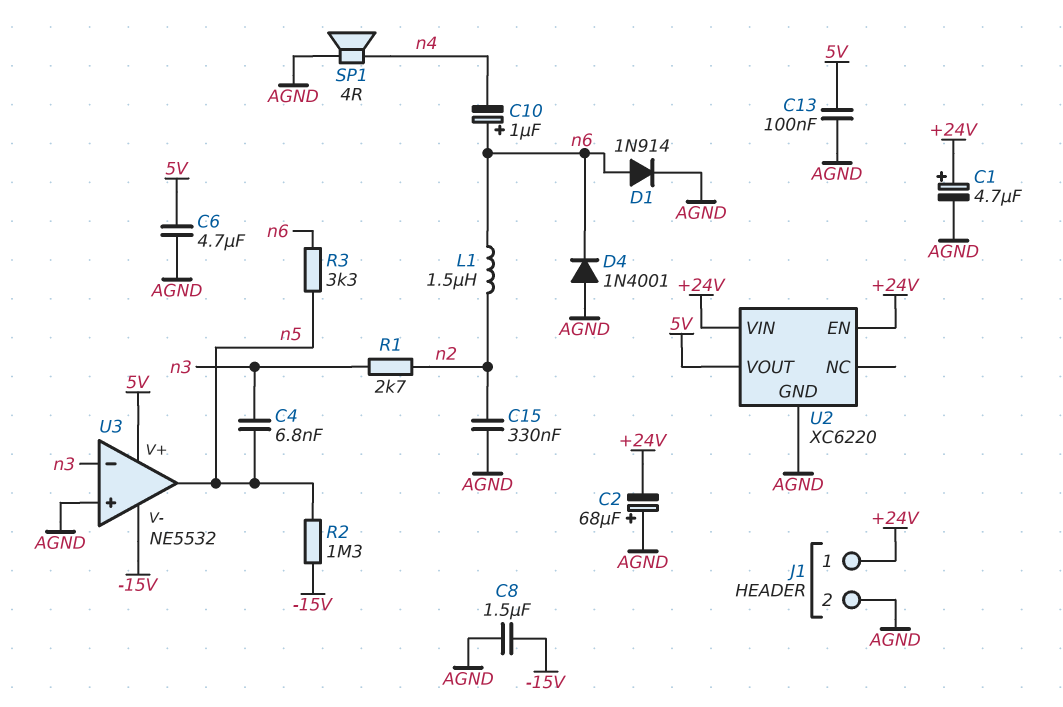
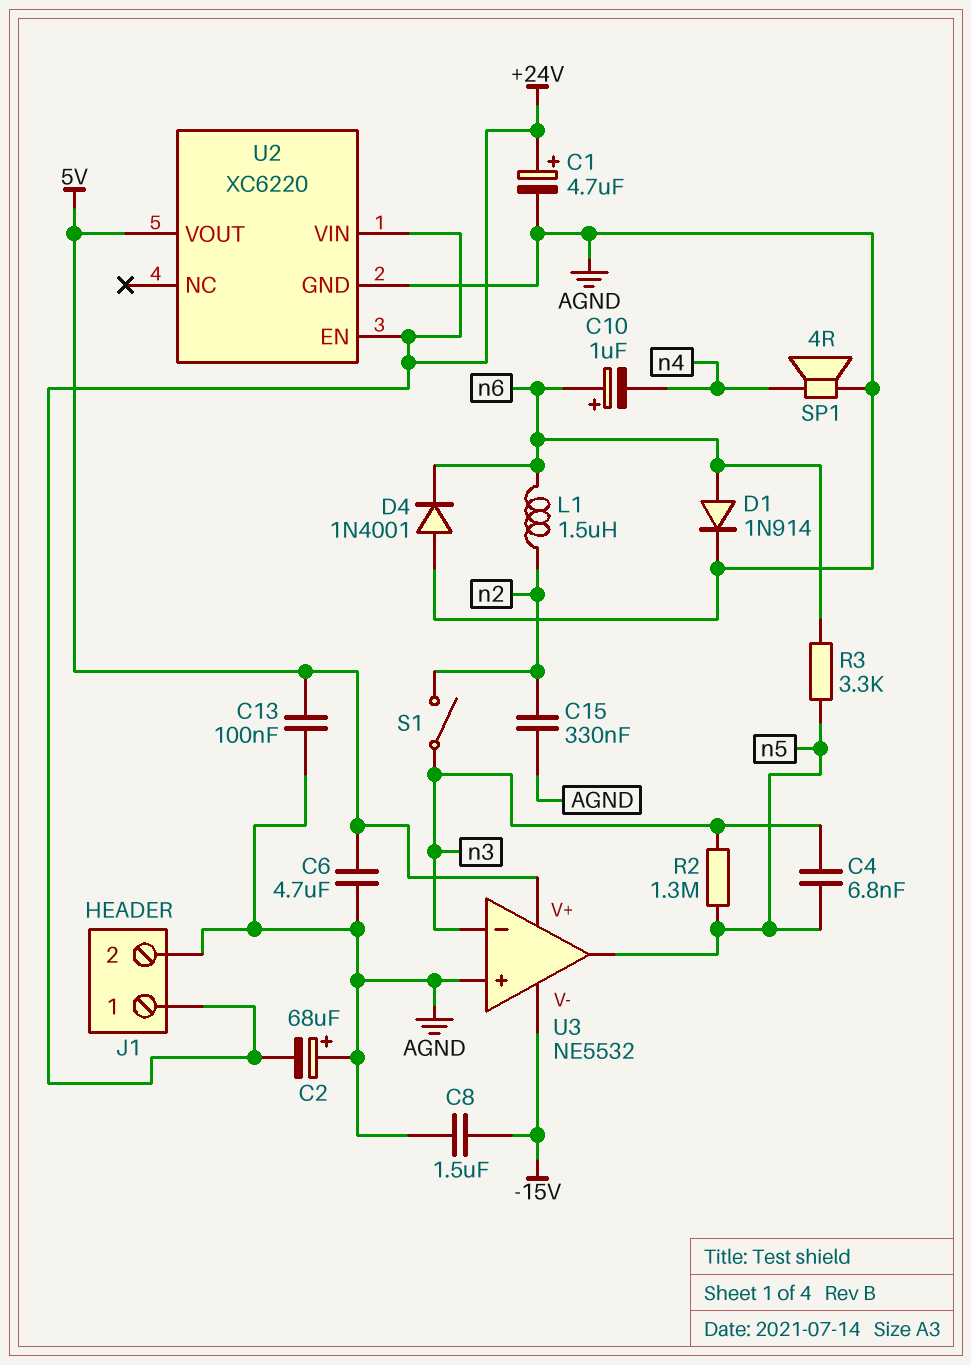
R1: 2.7k (n2, n3) -> none
R2: 1.3M (-15V, n5) -> 1.3M (n3, n5)
S1: none -> switch (n2, n3)

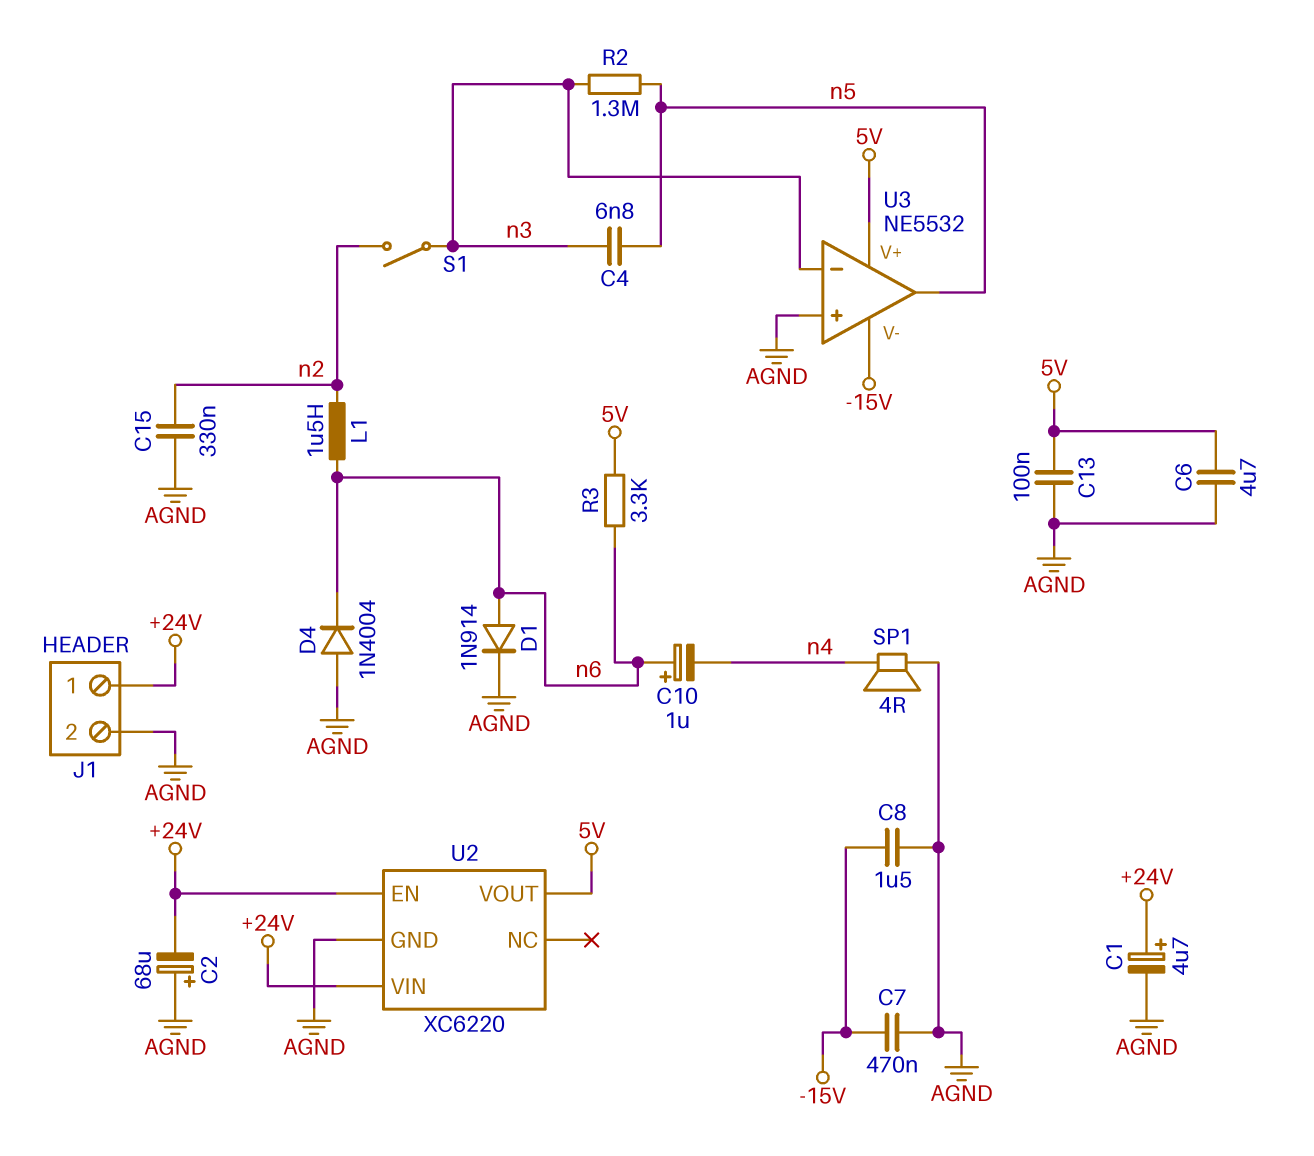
C7: none -> 470nF (-15V, AGND)
D4: diode 1N4001 (A AGND, K n6) -> diode 1N4004 (A AGND, K n6)
R3: 3.3k (n5, n6) -> 3.3k (5V, n6)

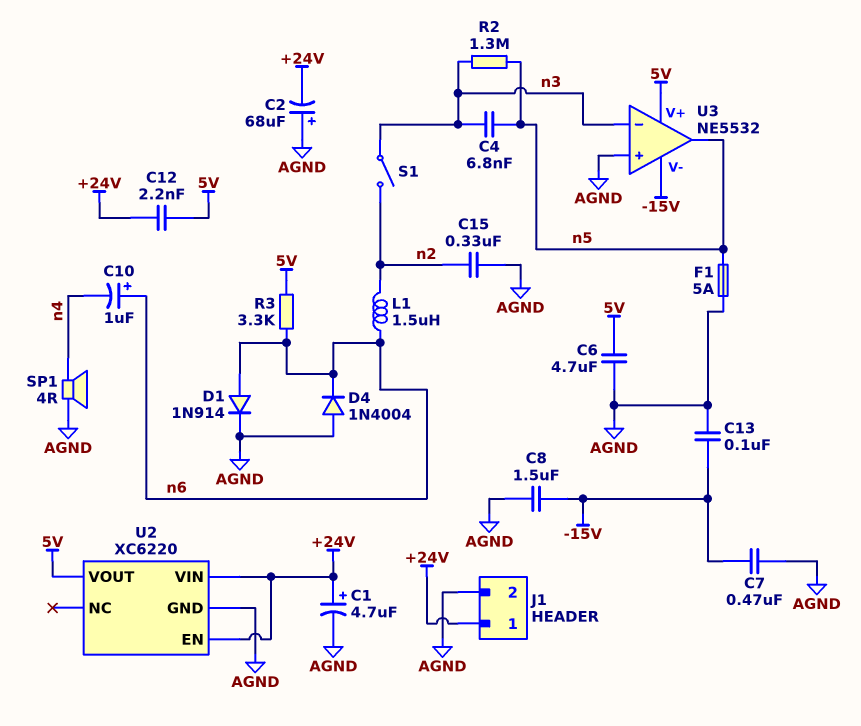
C12: none -> 2.2nF (+24V, 5V)
C13: 100nF (5V, AGND) -> 100nF (-15V, AGND)
F1: none -> 5A (AGND, n5)

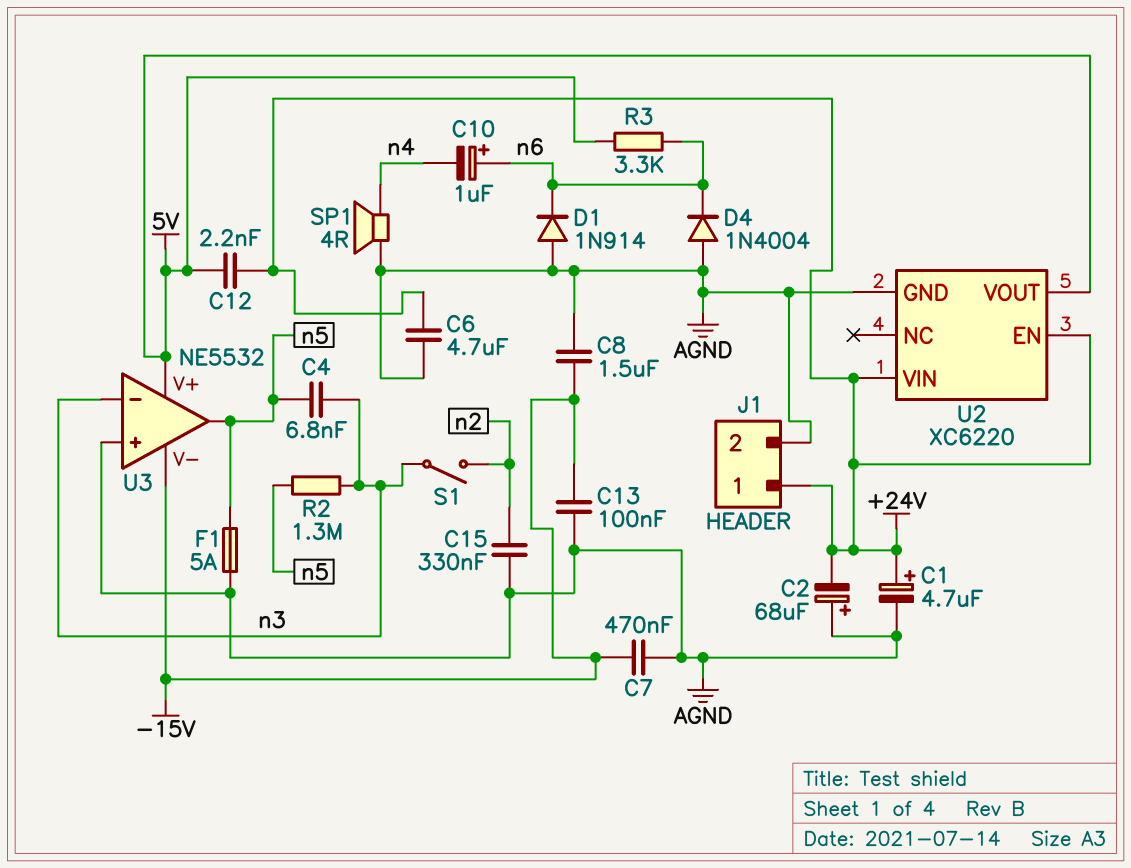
C6: 4.7uF (5V, AGND) -> 4.7uF (+24V, AGND)
D1: diode 1N914 (A n6, K AGND) -> diode 1N914 (A AGND, K n6)
L1: 1.5uH (n2, n6) -> none

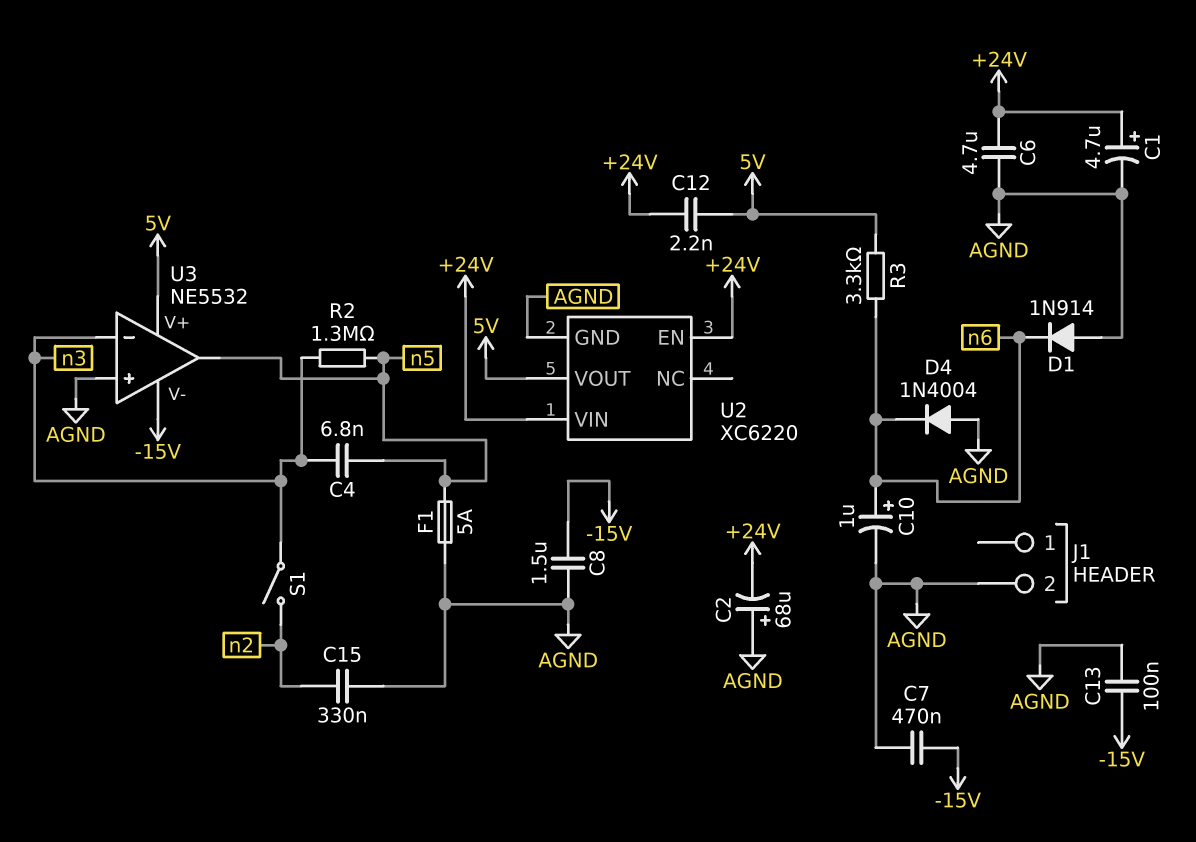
C10: 1uF (plus n6, minus n4) -> 1uF (plus n6, minus AGND)
J1 pin 1: +24V -> none
SP1: speaker 4R (AGND, n4) -> none

